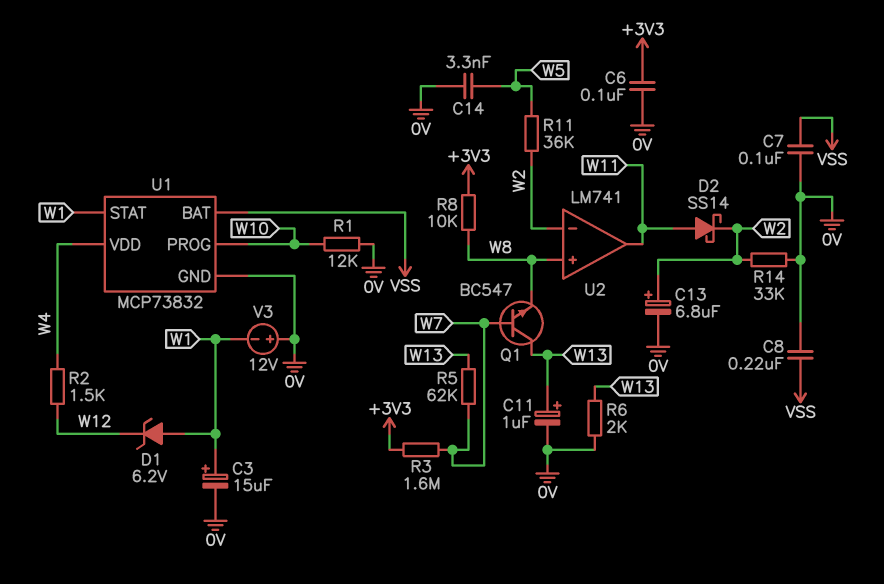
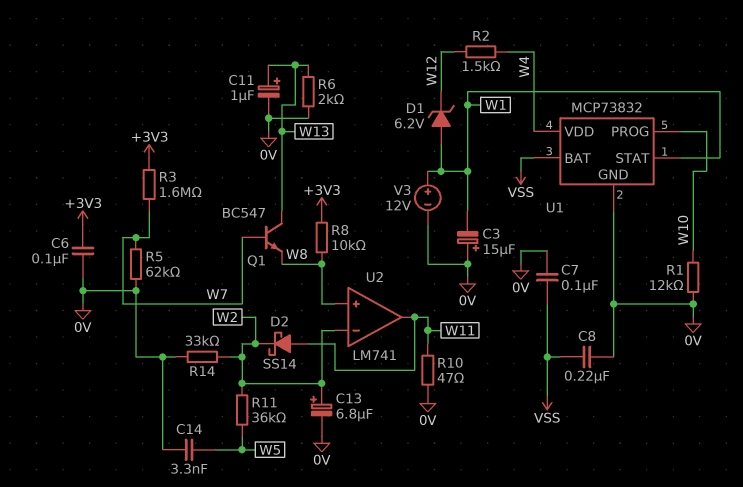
C3: 15uF (plus W1, minus 0V) -> 15uF (plus 0V, minus W1)
R5: 62k (W7, W13) -> 62k (0V, W7)
R10: none -> 47 (0V, W11)
V3: 12V (plus 0V, minus W1) -> 12V (plus W1, minus 0V)

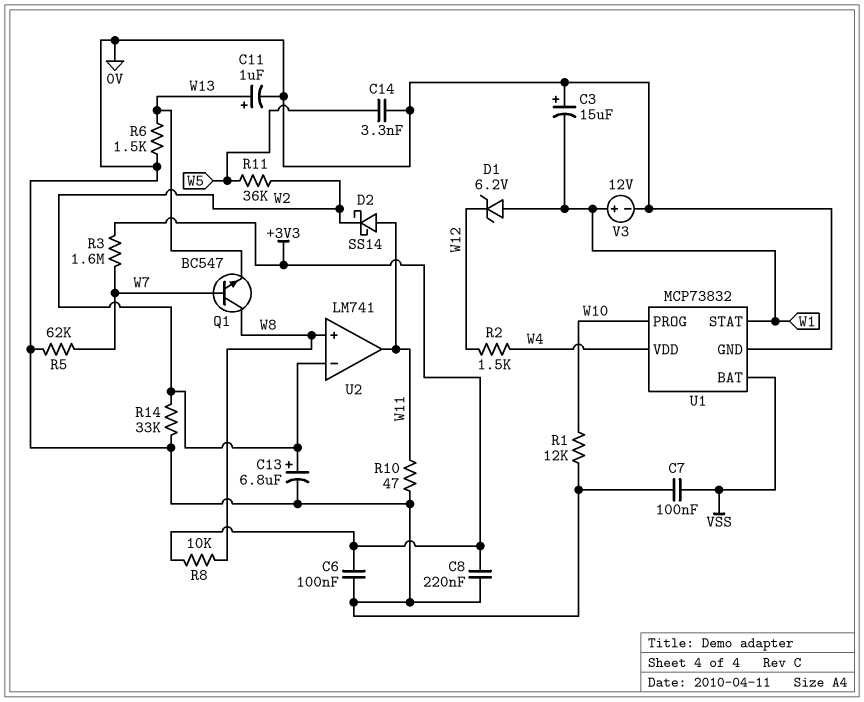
C8: 220nF (0V, VSS) -> 220nF (+3V3, 0V)
Q1: NPN BC547 (B W7, C W13, E W8) -> NPN BC547 (B W7, C W8, E W13)
R6: 2k (0V, W13) -> 1.5k (0V, W13)

